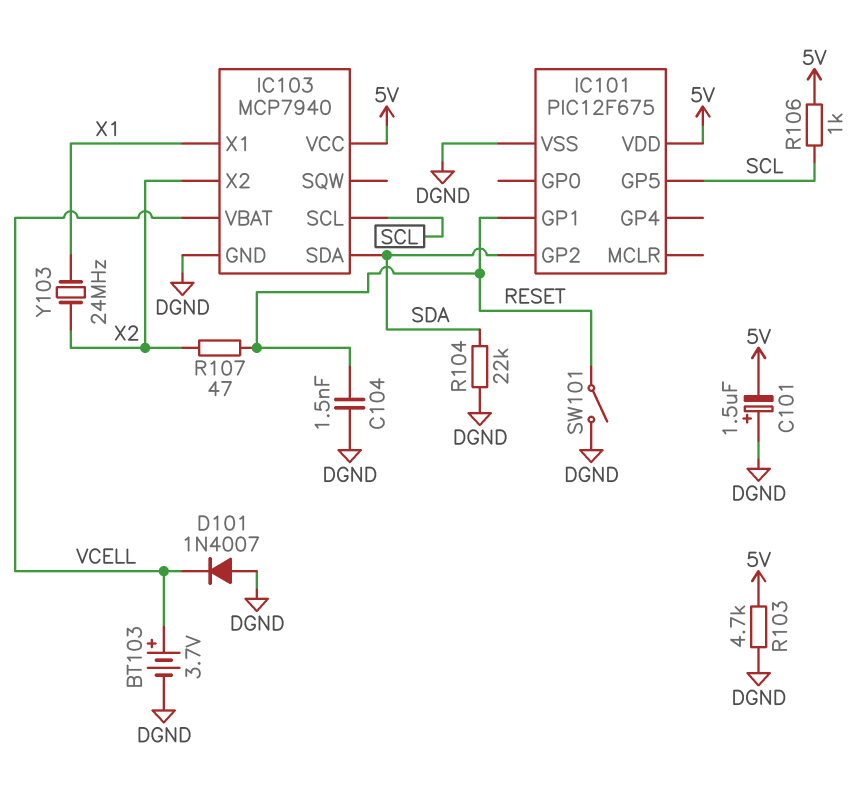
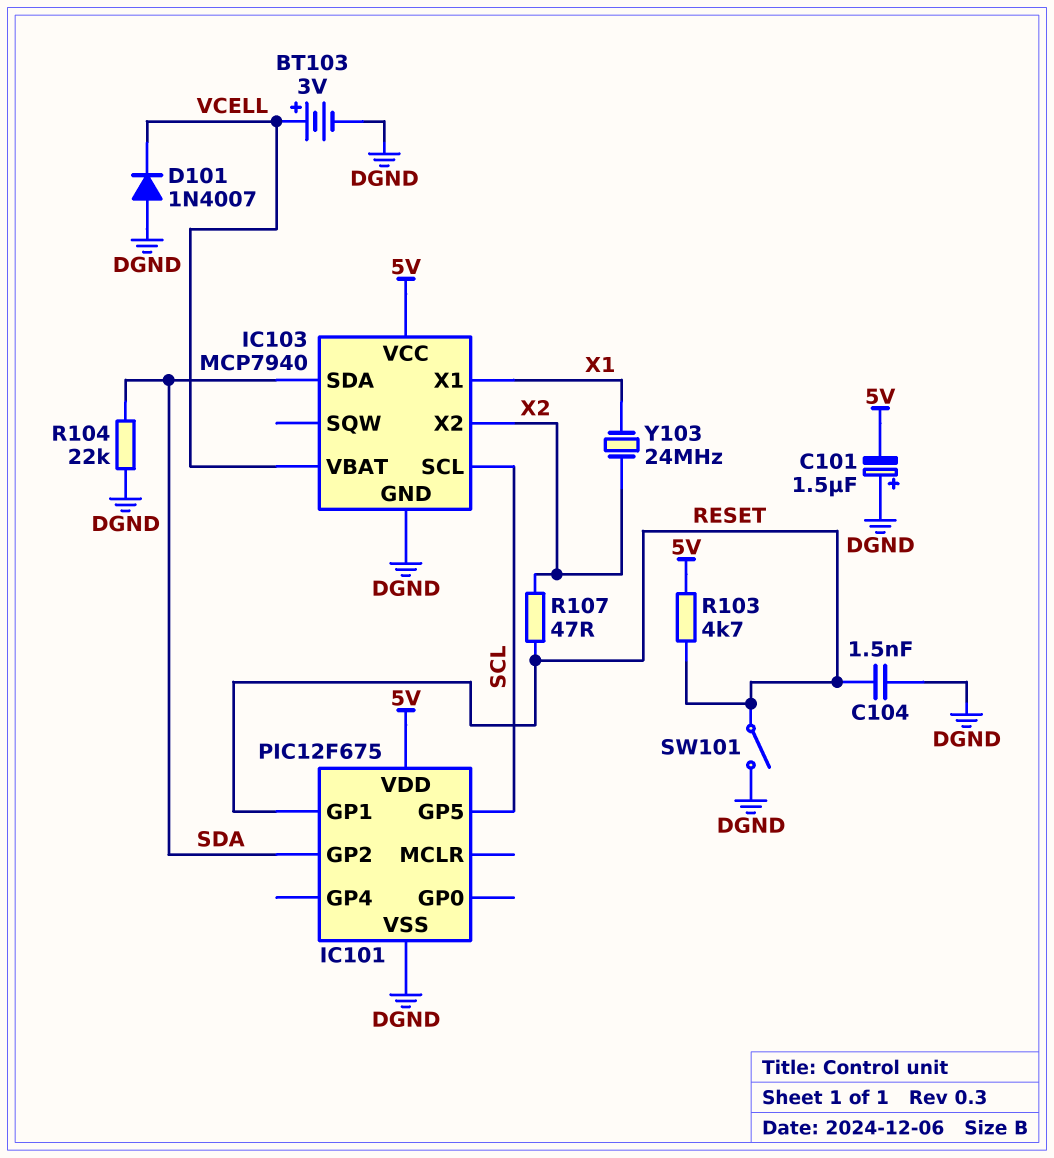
BT103: 3.7V (plus VCELL, minus DGND) -> 3V (plus VCELL, minus DGND)
R103: 4.7k (5V, DGND) -> 4.7k (5V, RESET)
R106: 1k (5V, SCL) -> none

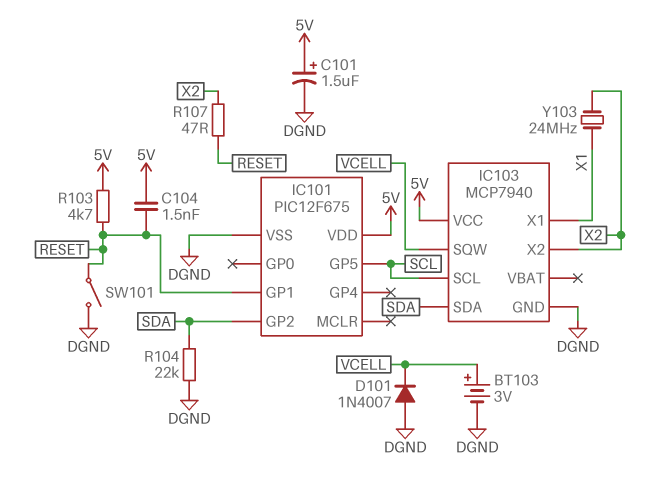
C101: 1.5uF (plus DGND, minus 5V) -> 1.5uF (plus 5V, minus DGND)
C104: 1.5nF (DGND, RESET) -> 1.5nF (5V, RESET)
IC103 pin SQW: none -> VCELL
IC103 pin VBAT: VCELL -> none

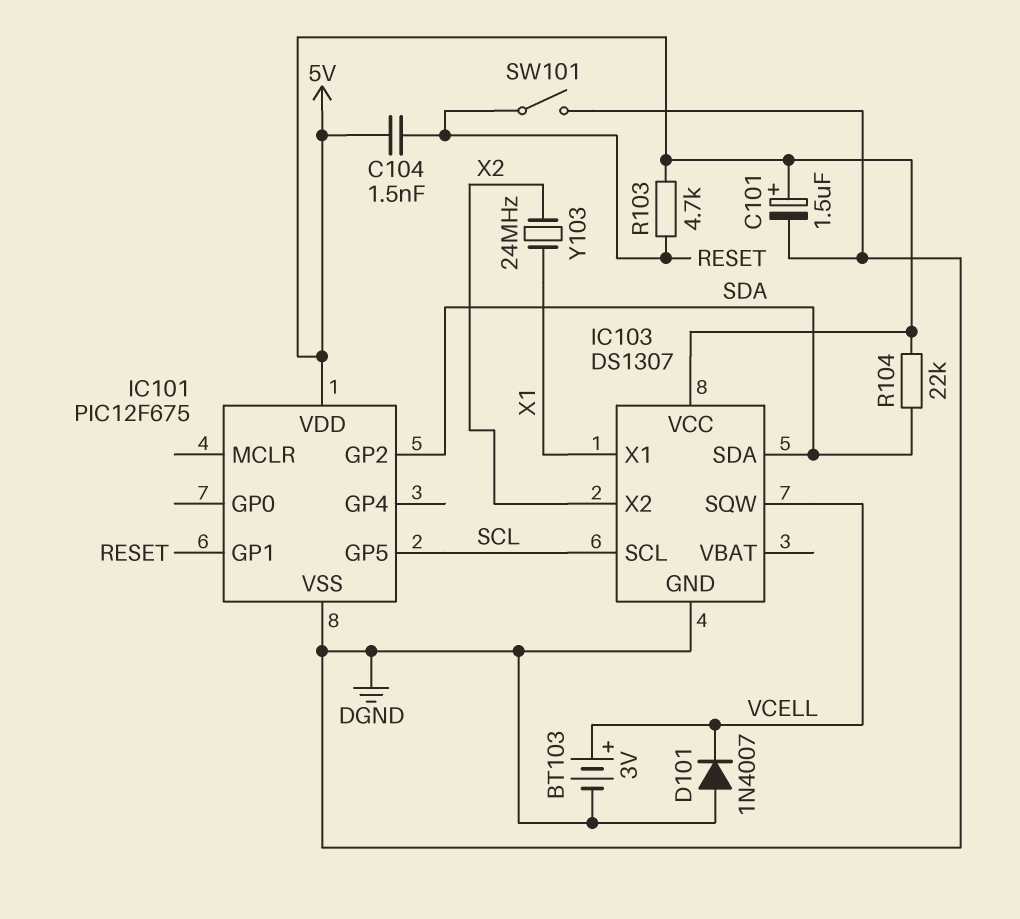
IC103: MCP7940 -> DS1307
R104: 22k (DGND, SDA) -> 22k (5V, SDA)
R107: 47 (RESET, X2) -> none

